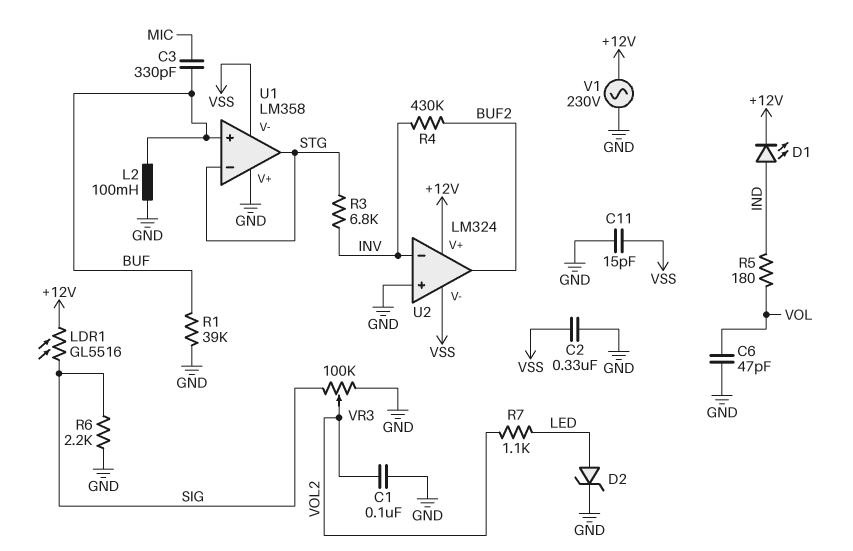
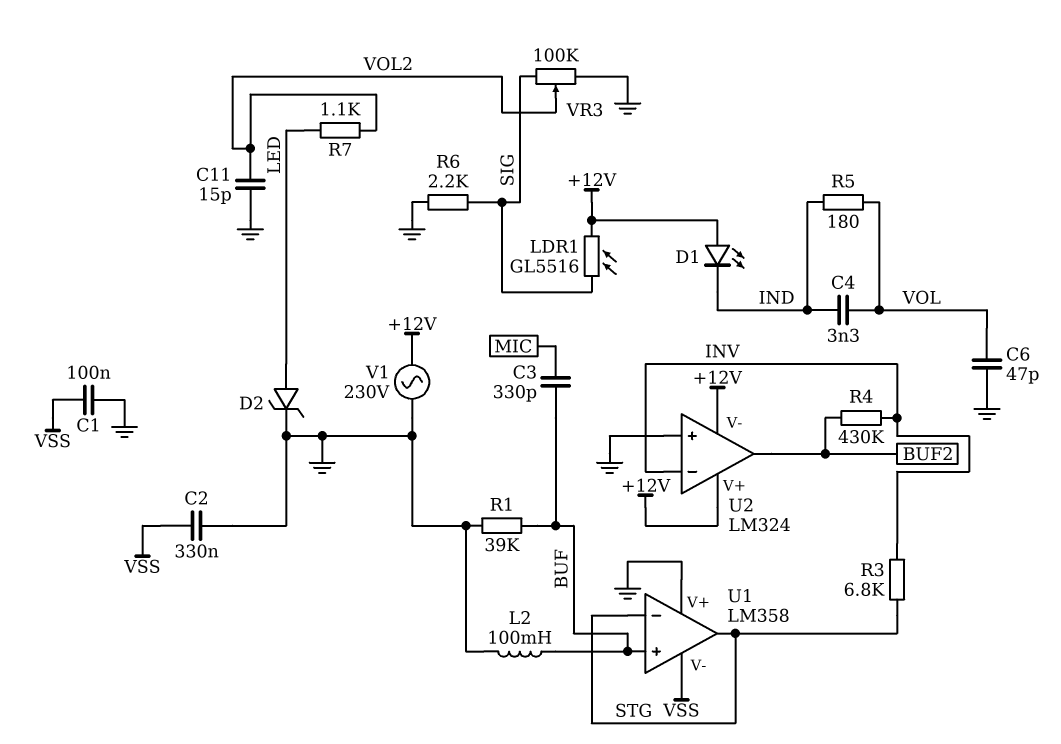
C1: 100nF (GND, VOL2) -> 100nF (GND, VSS)
C4: none -> 3.3nF (IND, VOL)
C11: 15pF (GND, VSS) -> 15pF (GND, VOL2)
D1: LED (A IND, K +12V) -> LED (A +12V, K IND)
U2 pin V-: VSS -> +12V

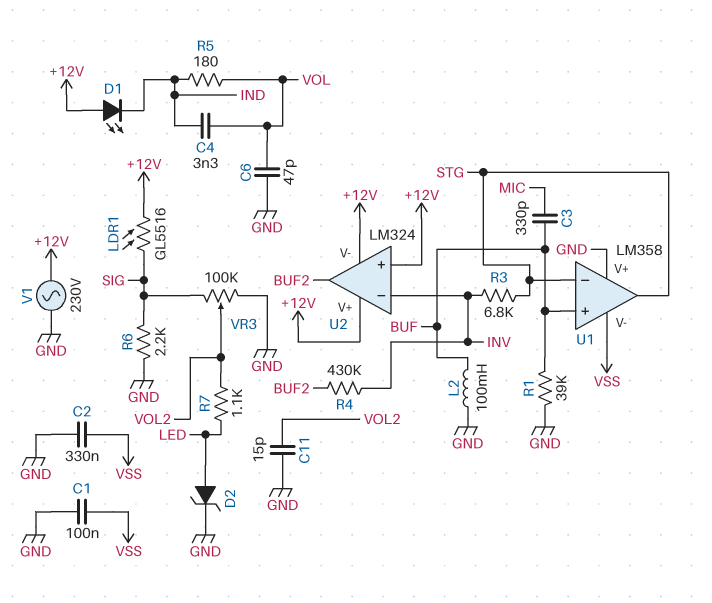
U2 pin in+: GND -> +12V

